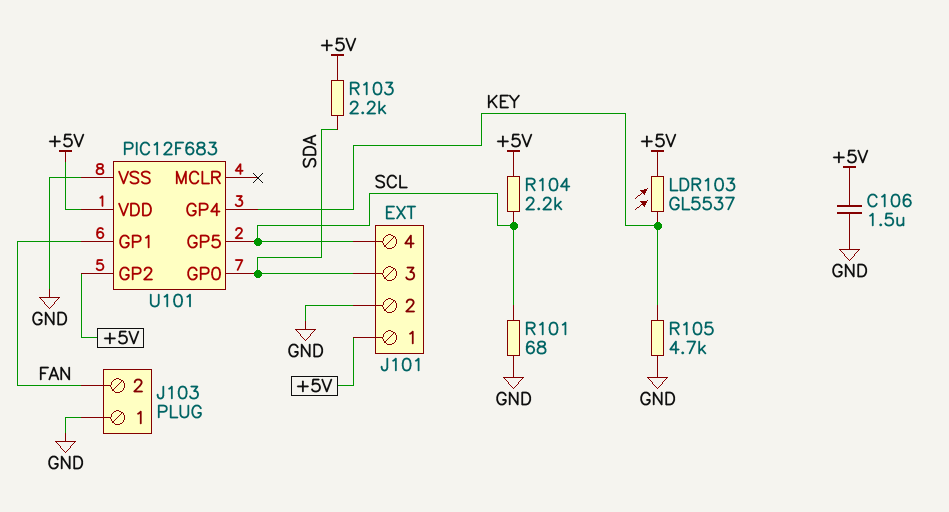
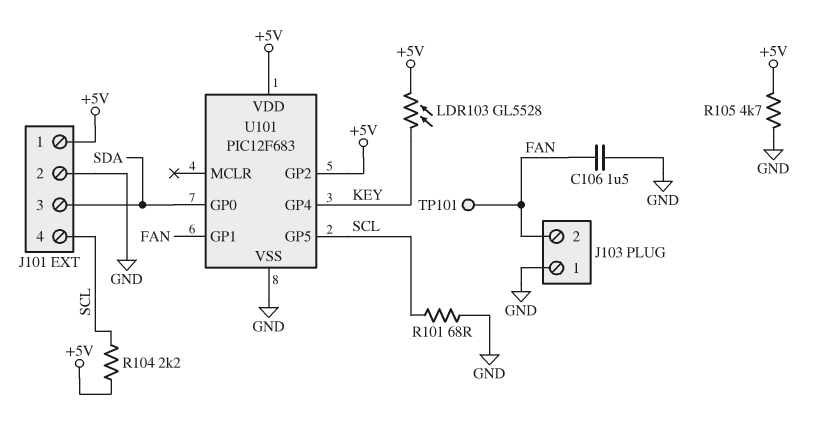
C106: 1.5uF (+5V, GND) -> 1.5uF (FAN, GND)
LDR103: GL5537 (+5V, KEY) -> GL5528 (+5V, KEY)
R103: 2.2k (+5V, SDA) -> none
R105: 4.7k (GND, KEY) -> 4.7k (+5V, GND)
TP101: none -> test point (FAN)

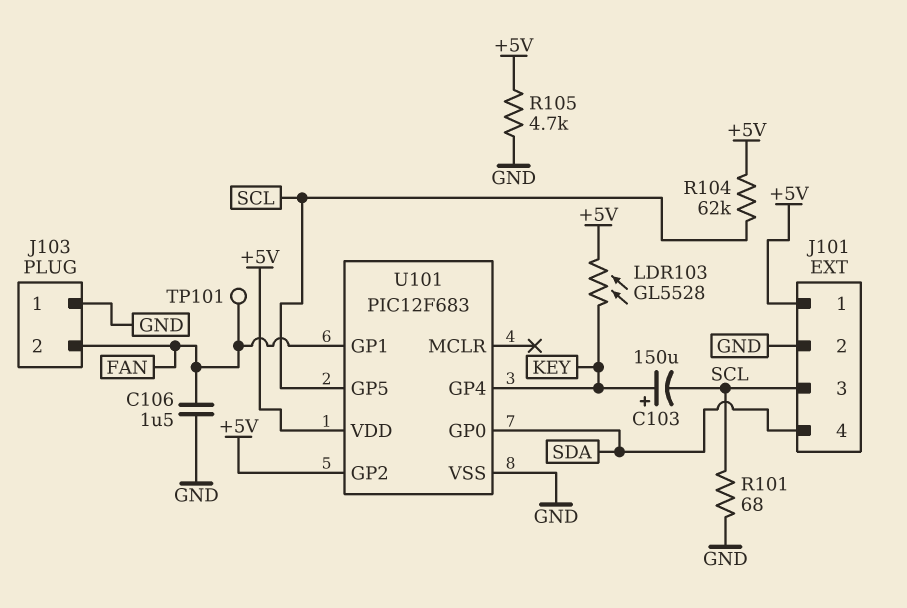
C103: none -> 150uF (plus KEY, minus SCL)
J101 pin 3: SDA -> SCL
J101 pin 4: SCL -> SDA
R104: 2.2k (+5V, SCL) -> 62k (+5V, SCL)

